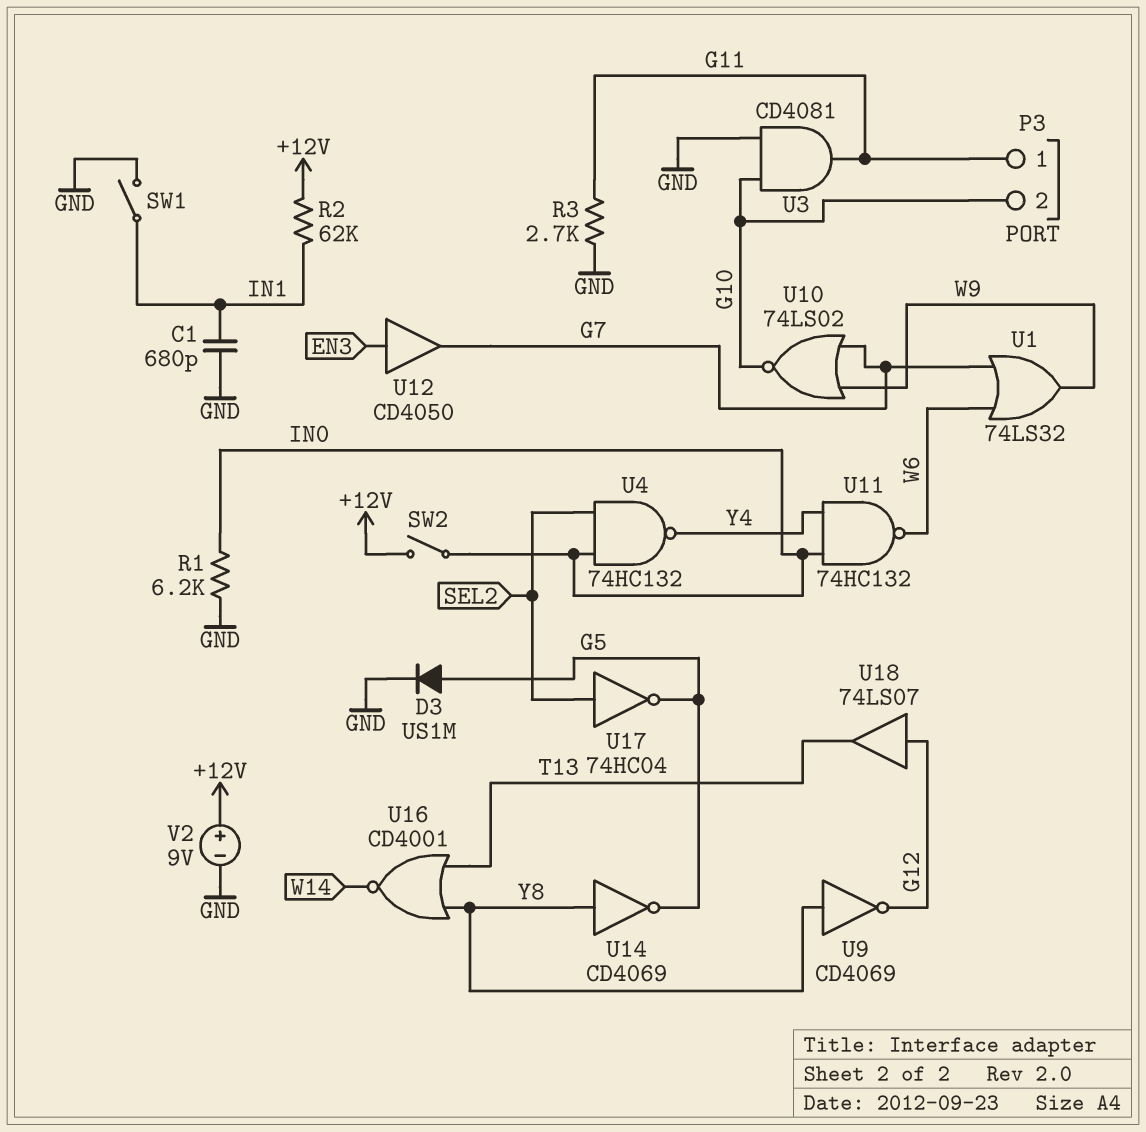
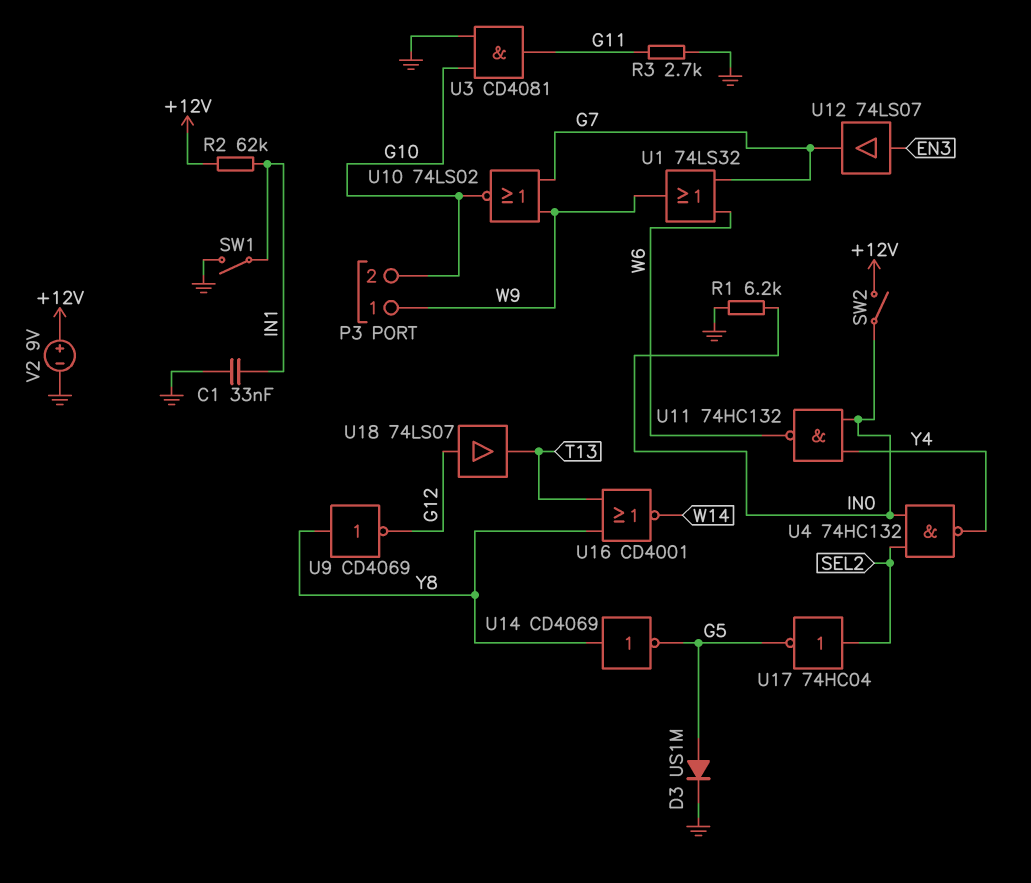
C1: 680pF (GND, IN1) -> 33nF (GND, IN1)
P3 pin 1: G11 -> W9
U12: buffer CD4050 (in EN3, out G7) -> buffer 74LS07 (in EN3, out G7)

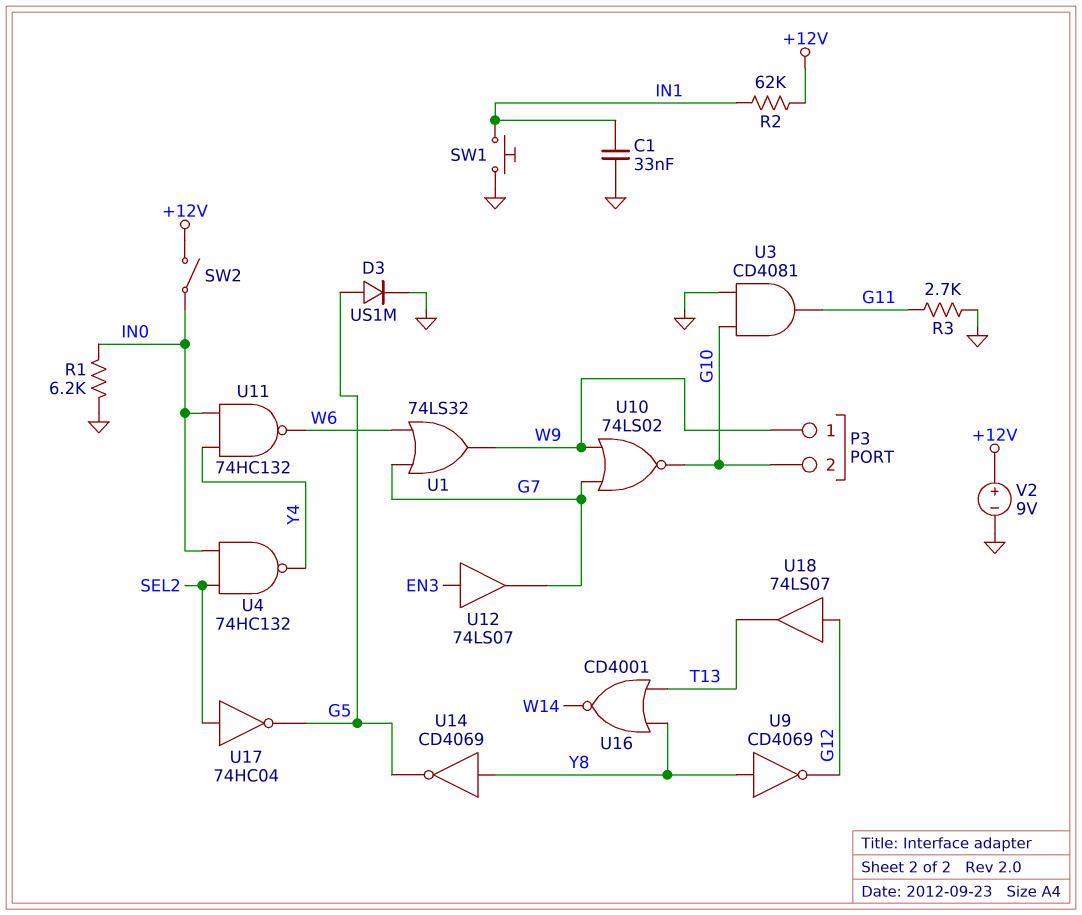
SW1: switch (GND, IN1) -> button (GND, IN1)

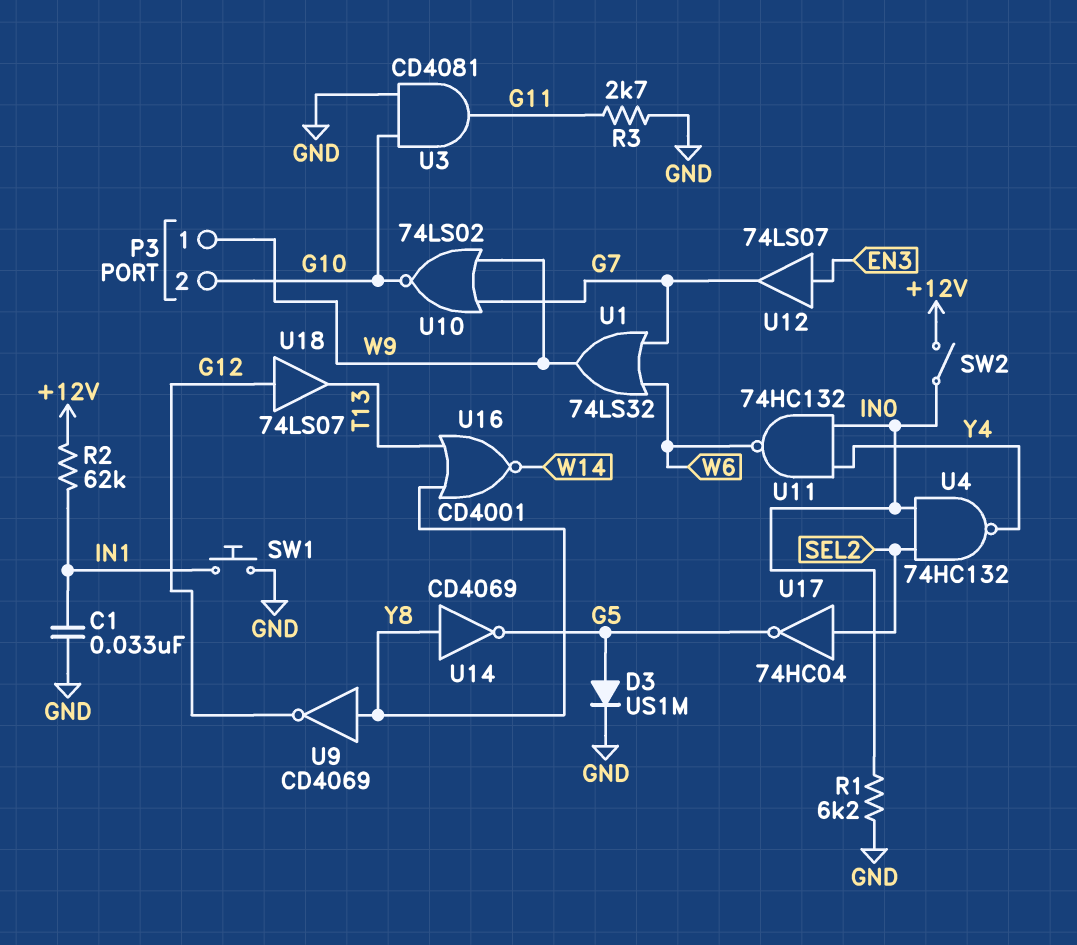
V2: 9V (plus +12V, minus GND) -> none

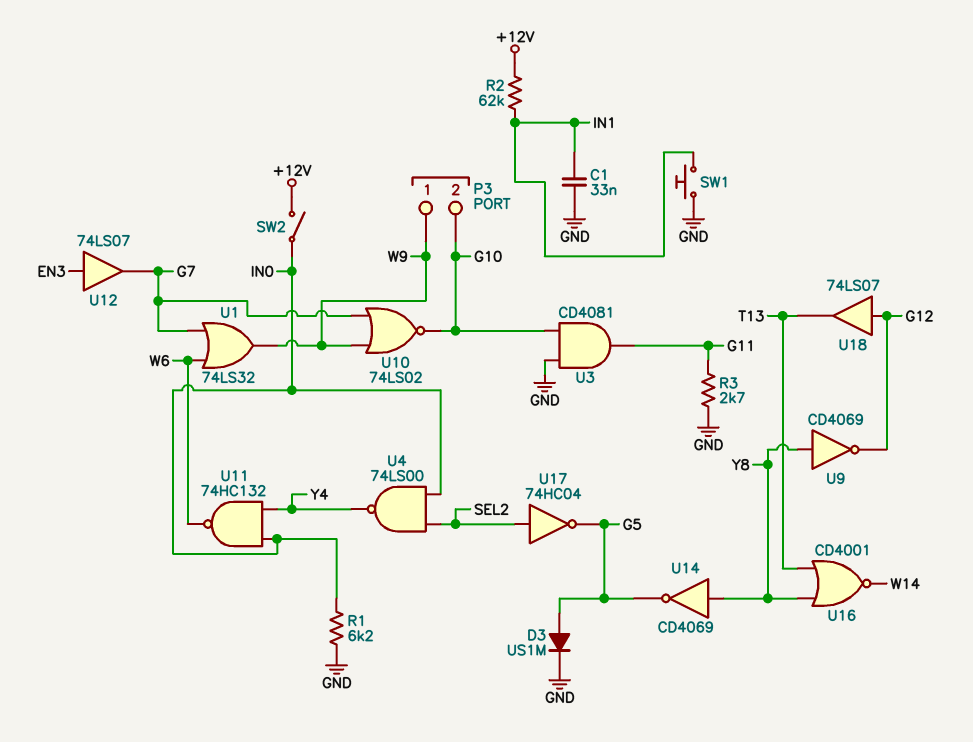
U4: NAND 74HC132 (in IN0, in SEL2, out Y4) -> NAND 74LS00 (in IN0, in SEL2, out Y4)

